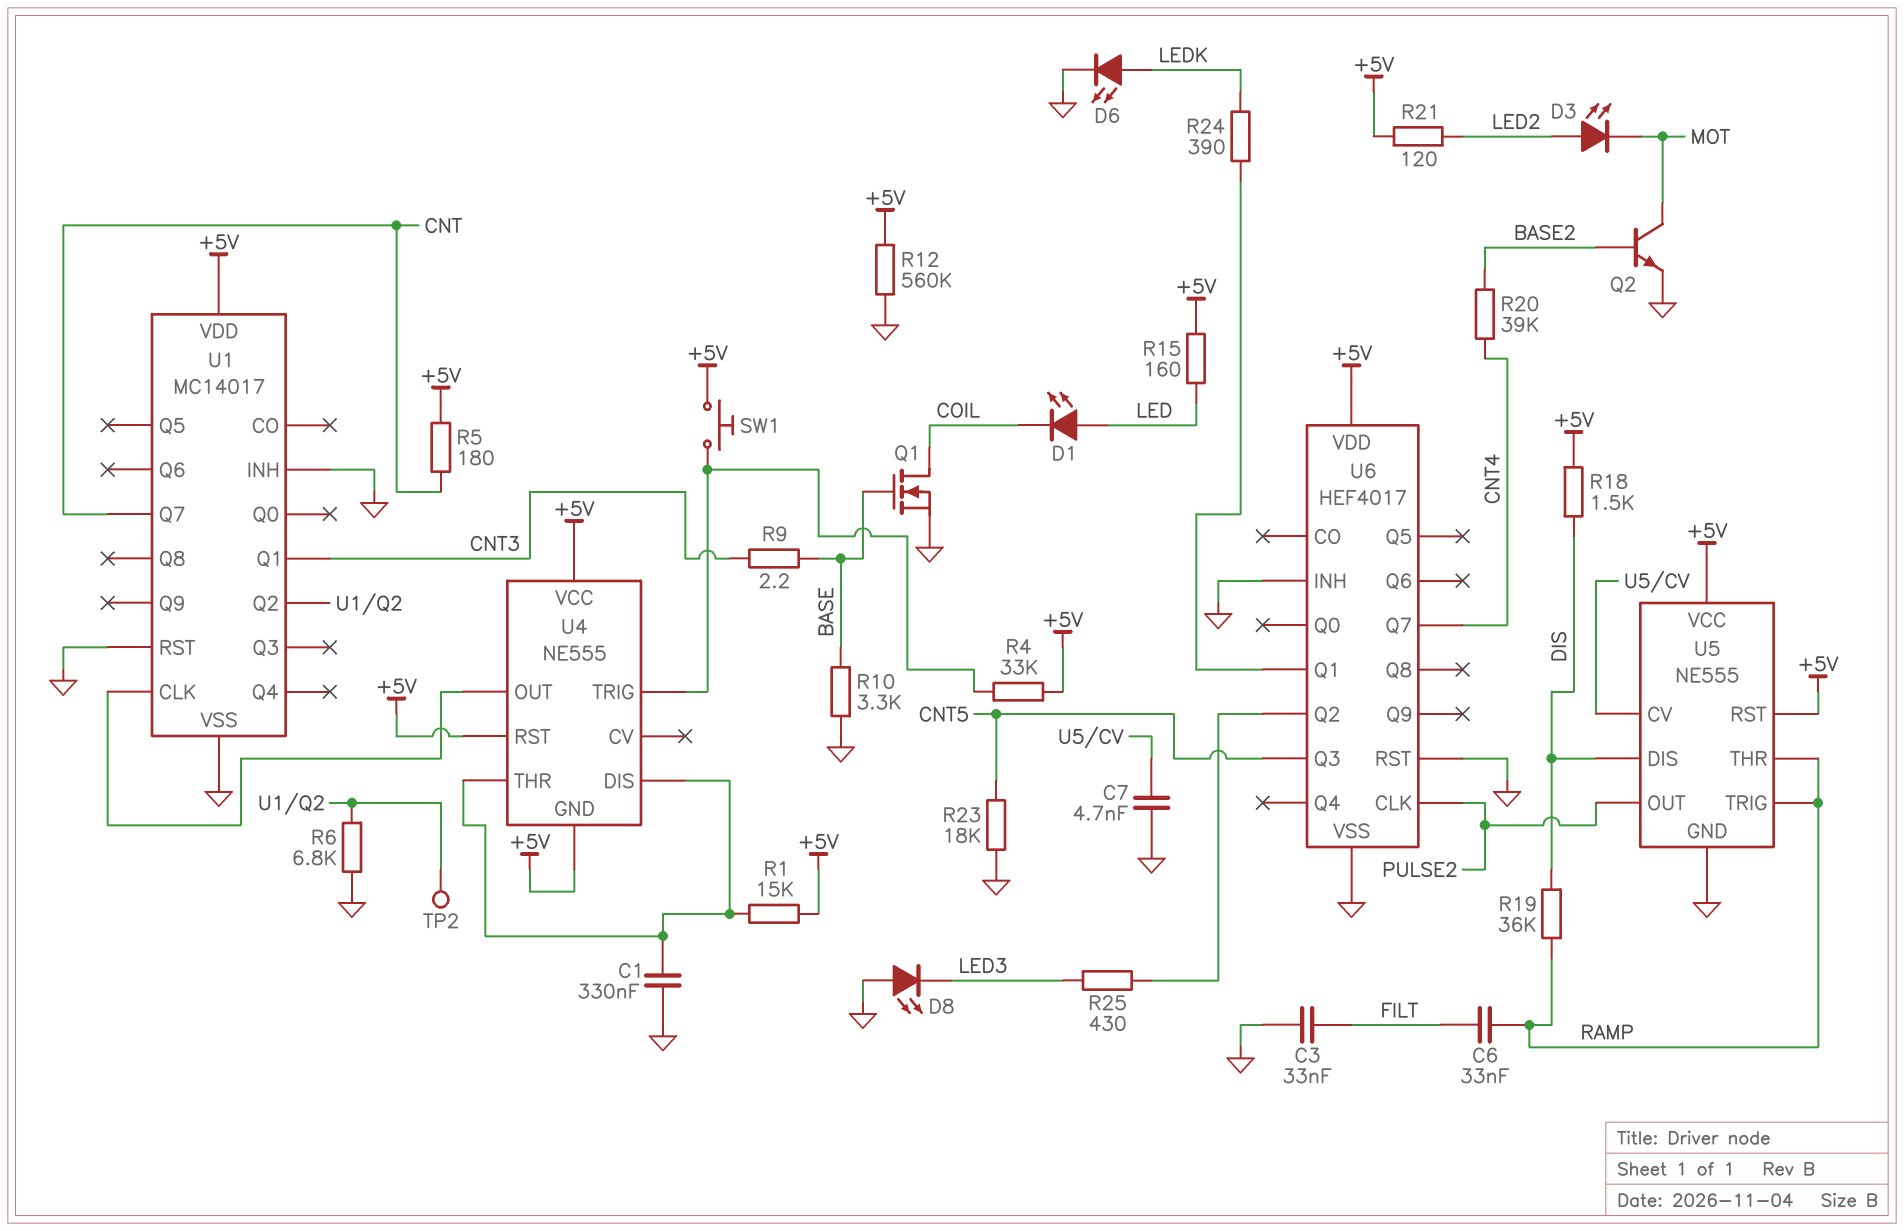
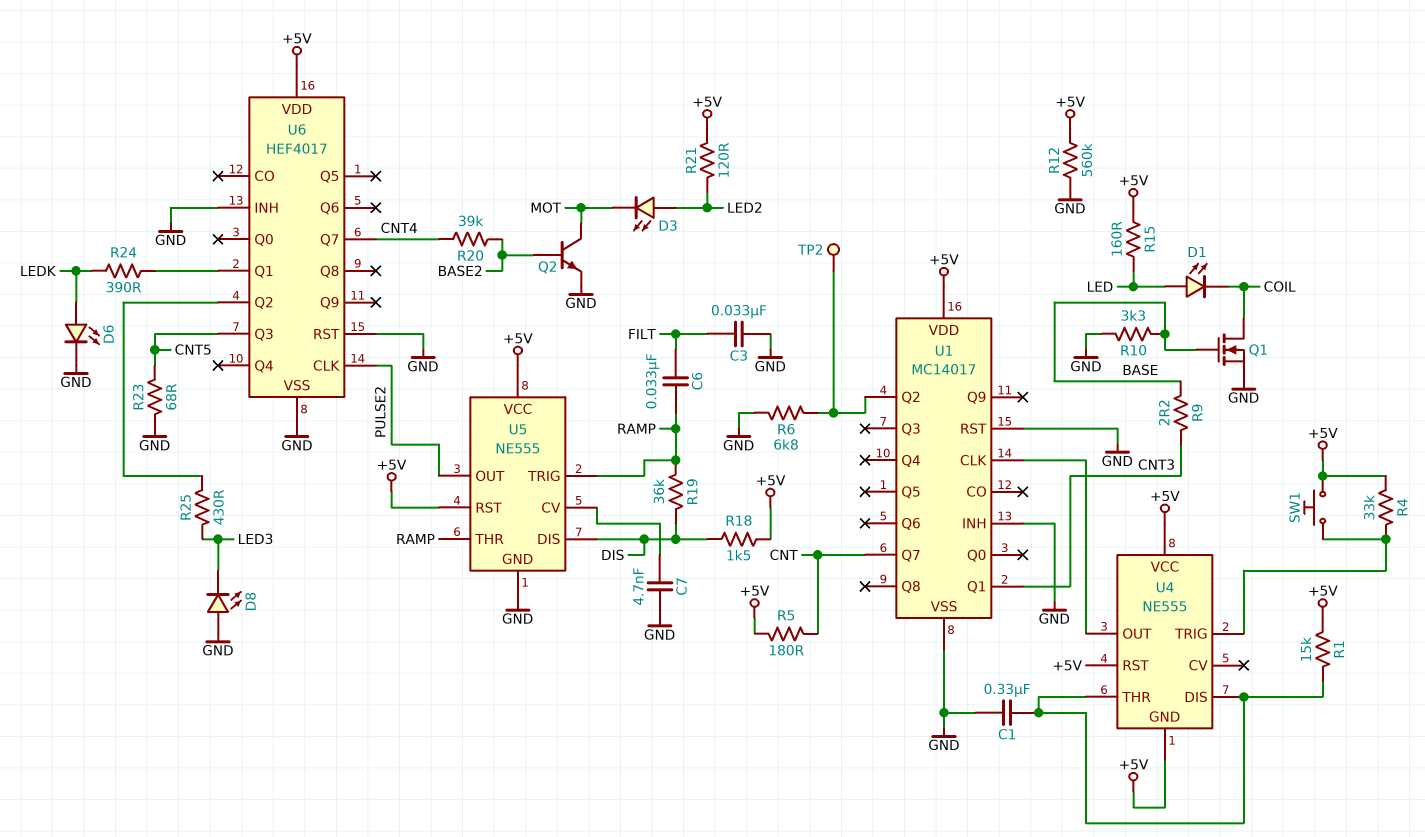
R23: 18k (CNT5, GND) -> 68 (CNT5, GND)

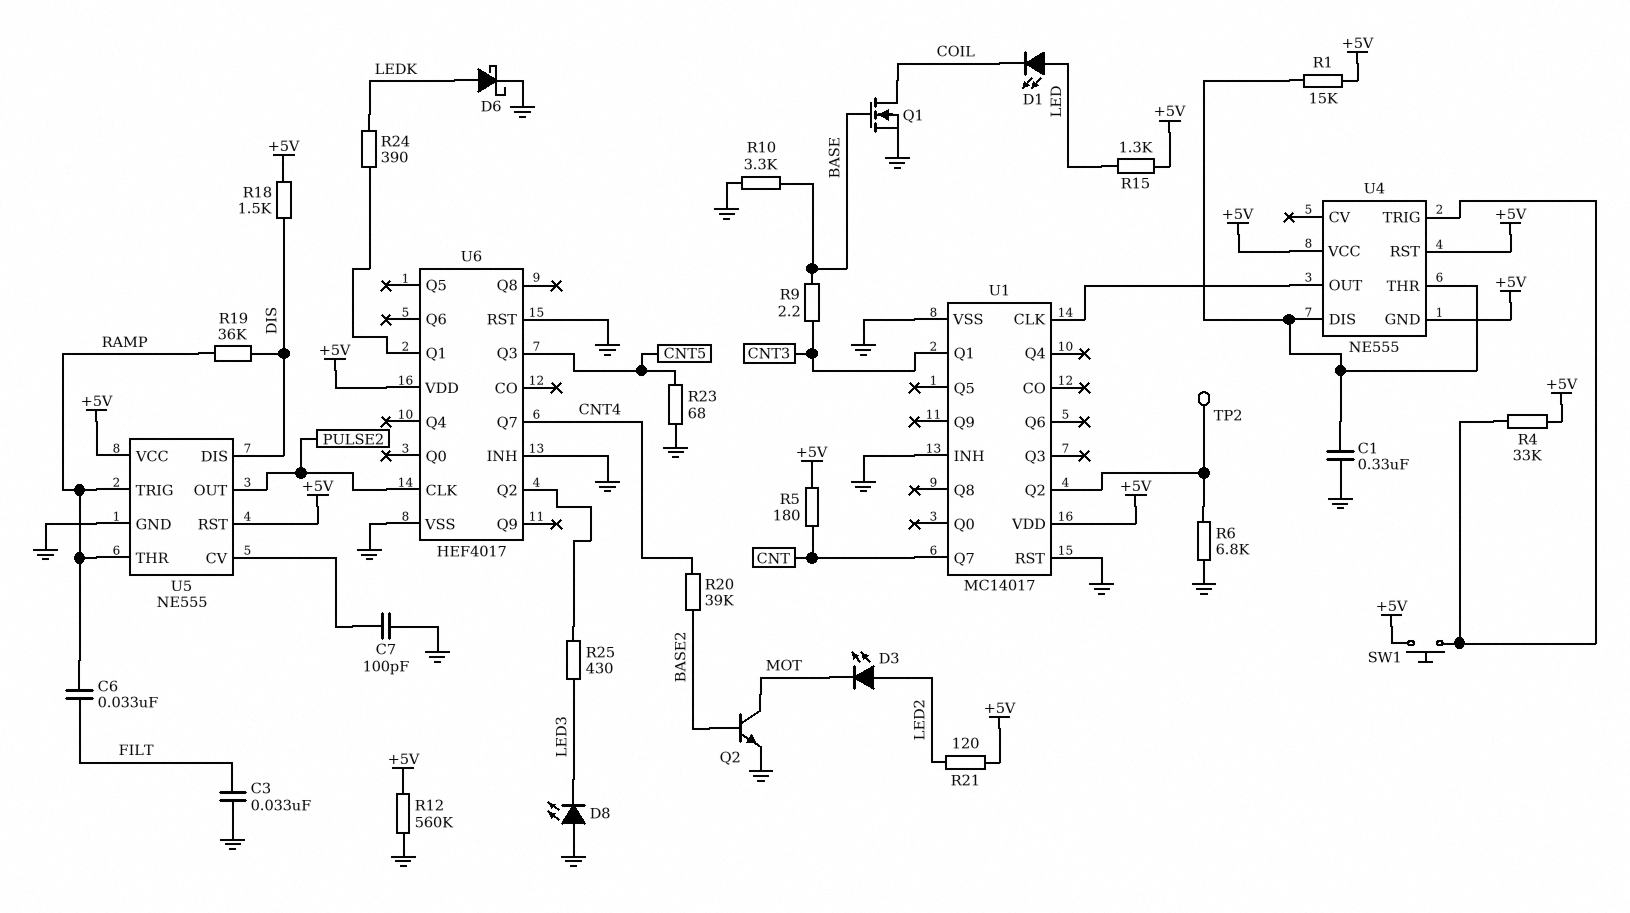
C7: 4.7nF (GND, U5/CV) -> 100pF (GND, U5/CV)
D6: LED (A LEDK, K GND) -> schottky (A LEDK, K GND)
R15: 160 (+5V, LED) -> 1.3k (+5V, LED)

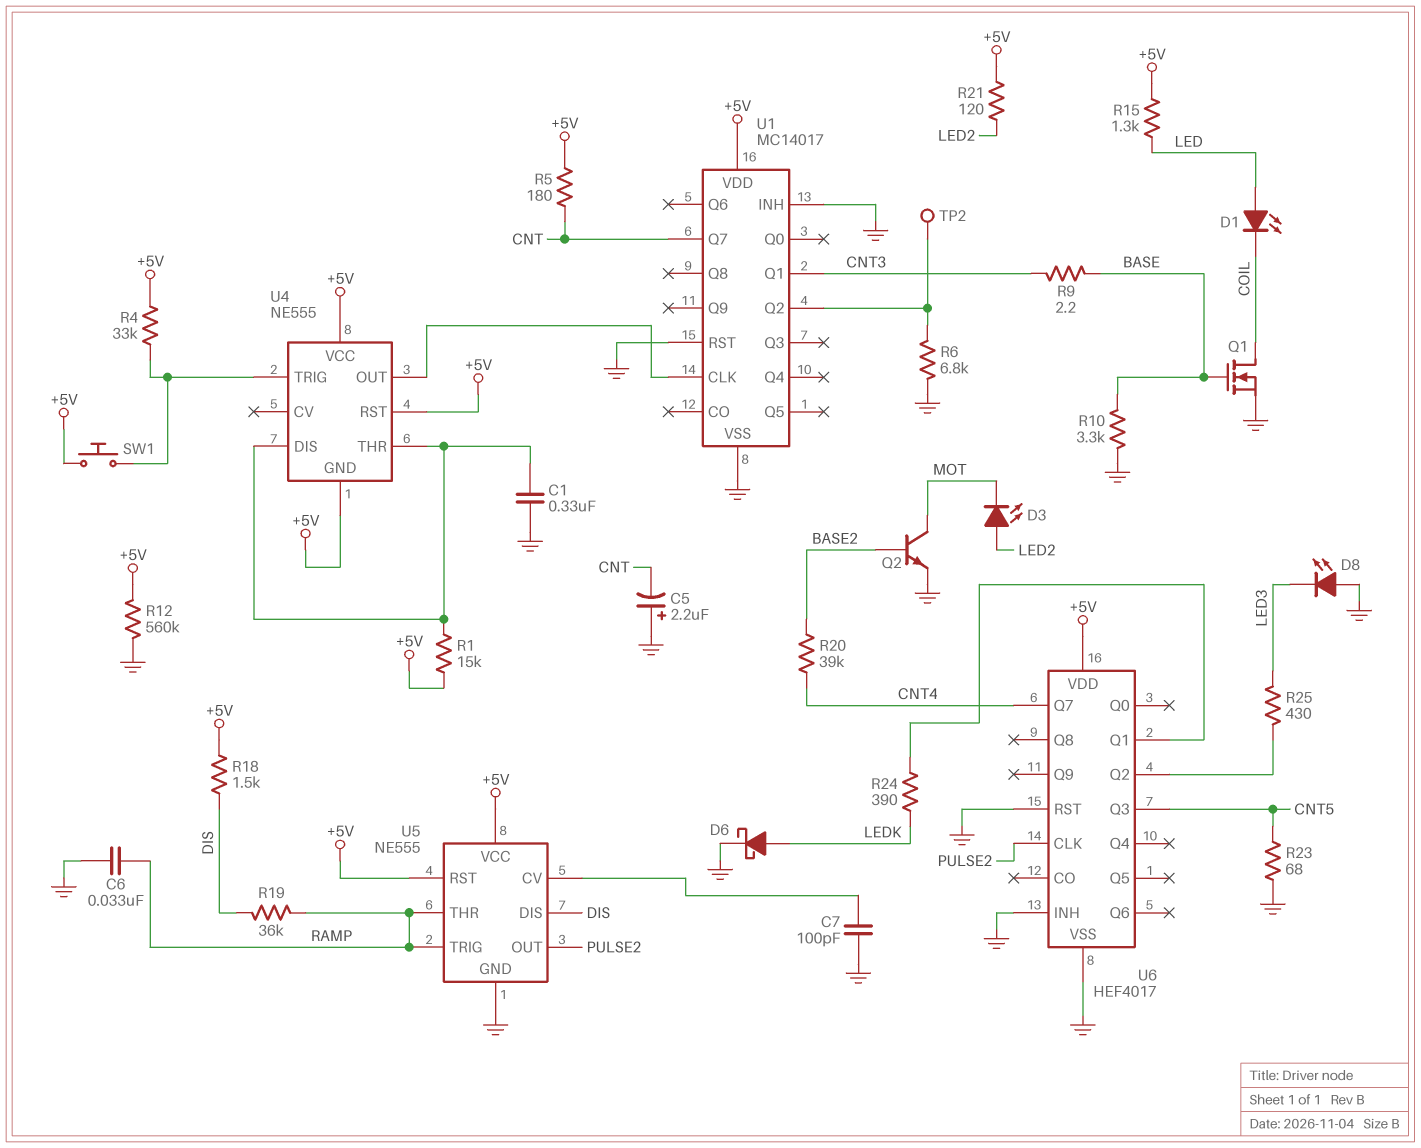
C3: 33nF (FILT, GND) -> none
C5: none -> 2.2uF (plus GND, minus CNT)
C6: 33nF (FILT, RAMP) -> 33nF (GND, RAMP)

